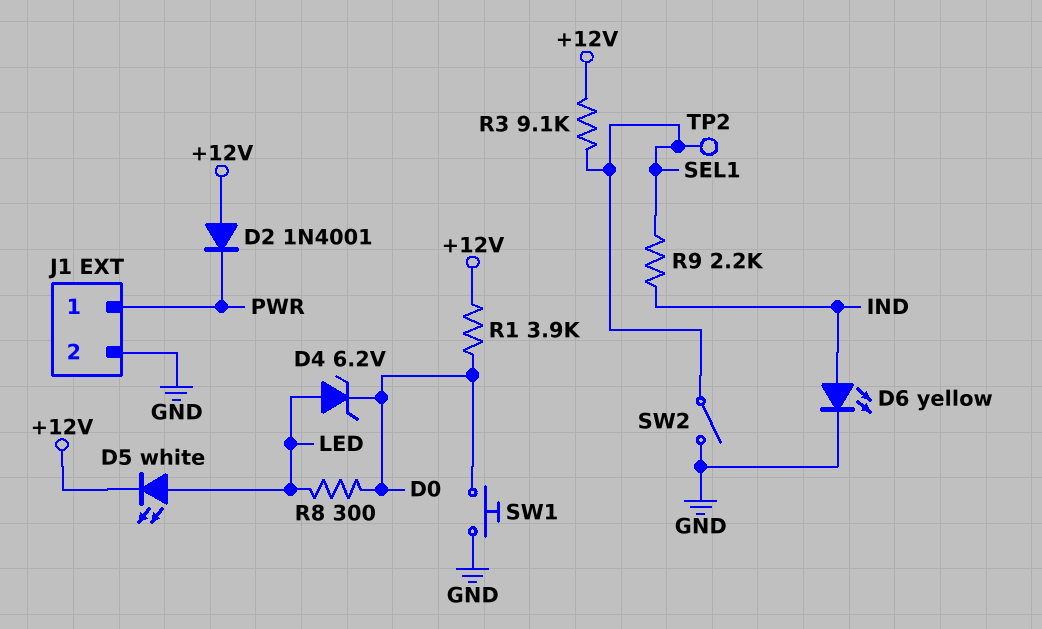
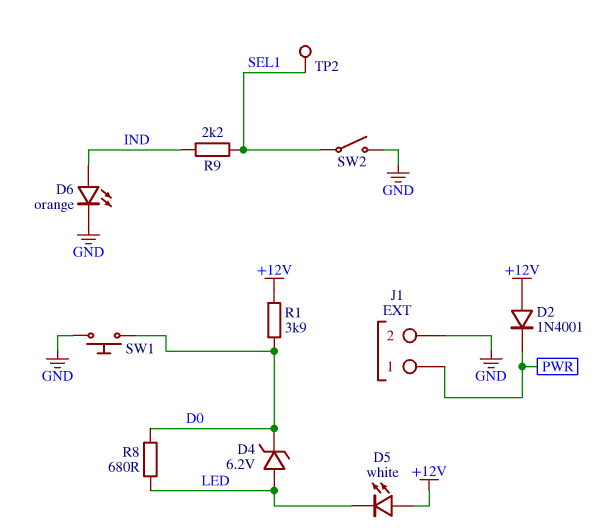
D5: LED white (A LED, K +12V) -> LED white (A +12V, K LED)
D6: LED yellow (A IND, K GND) -> LED orange (A IND, K GND)
R3: 9.1k (+12V, SEL1) -> none
R8: 300 (D0, LED) -> 680 (D0, LED)

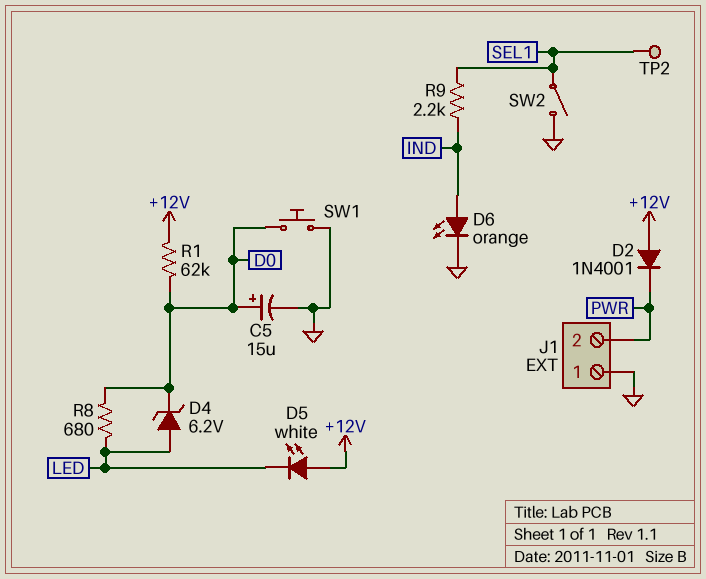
C5: none -> 15uF (plus D0, minus GND)
J1 pin 1: PWR -> GND
J1 pin 2: GND -> PWR
R1: 3.9k (+12V, D0) -> 62k (+12V, D0)

